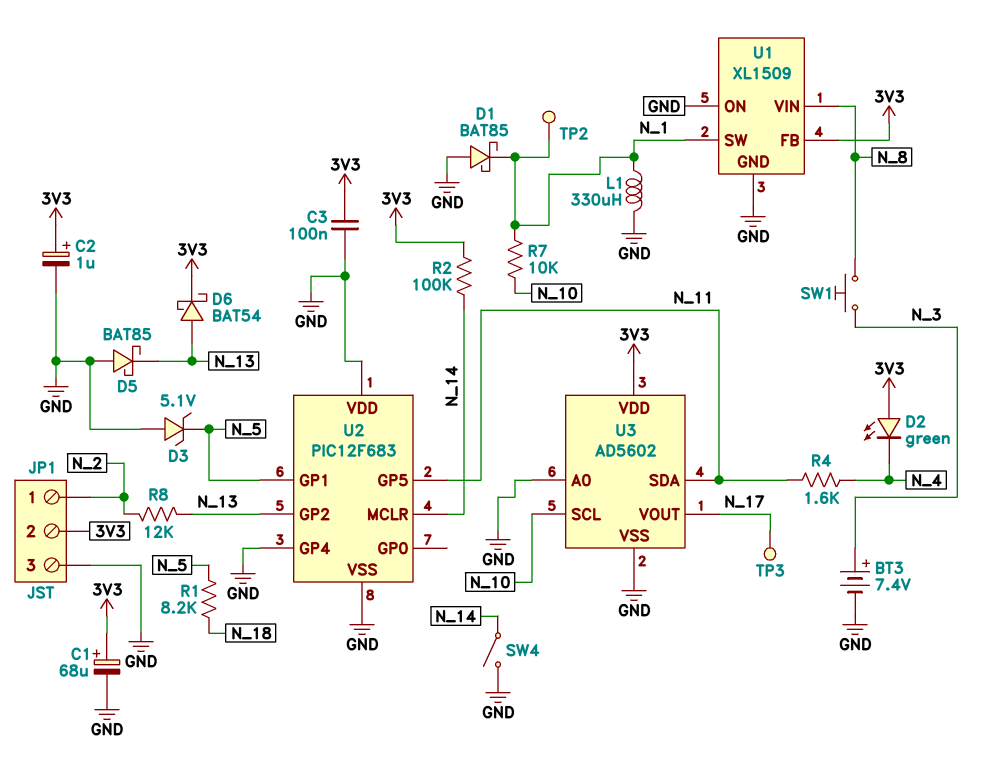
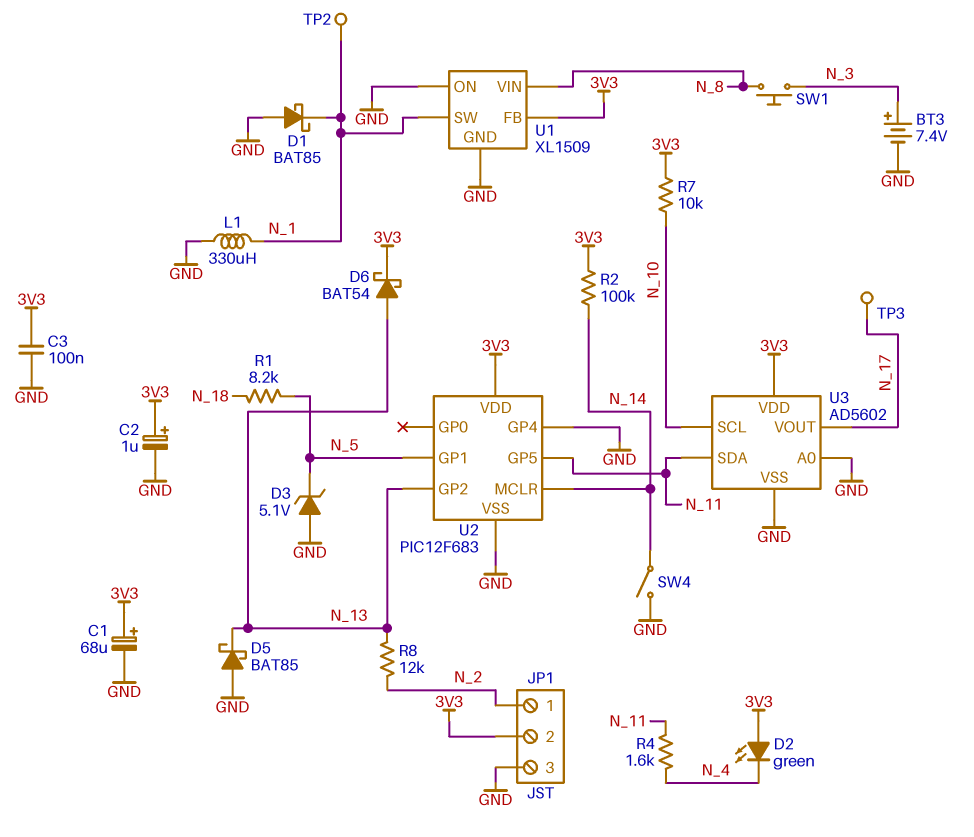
R7: 10k (N_1, N_10) -> 10k (3V3, N_10)
U2 pin VDD: GND -> 3V3

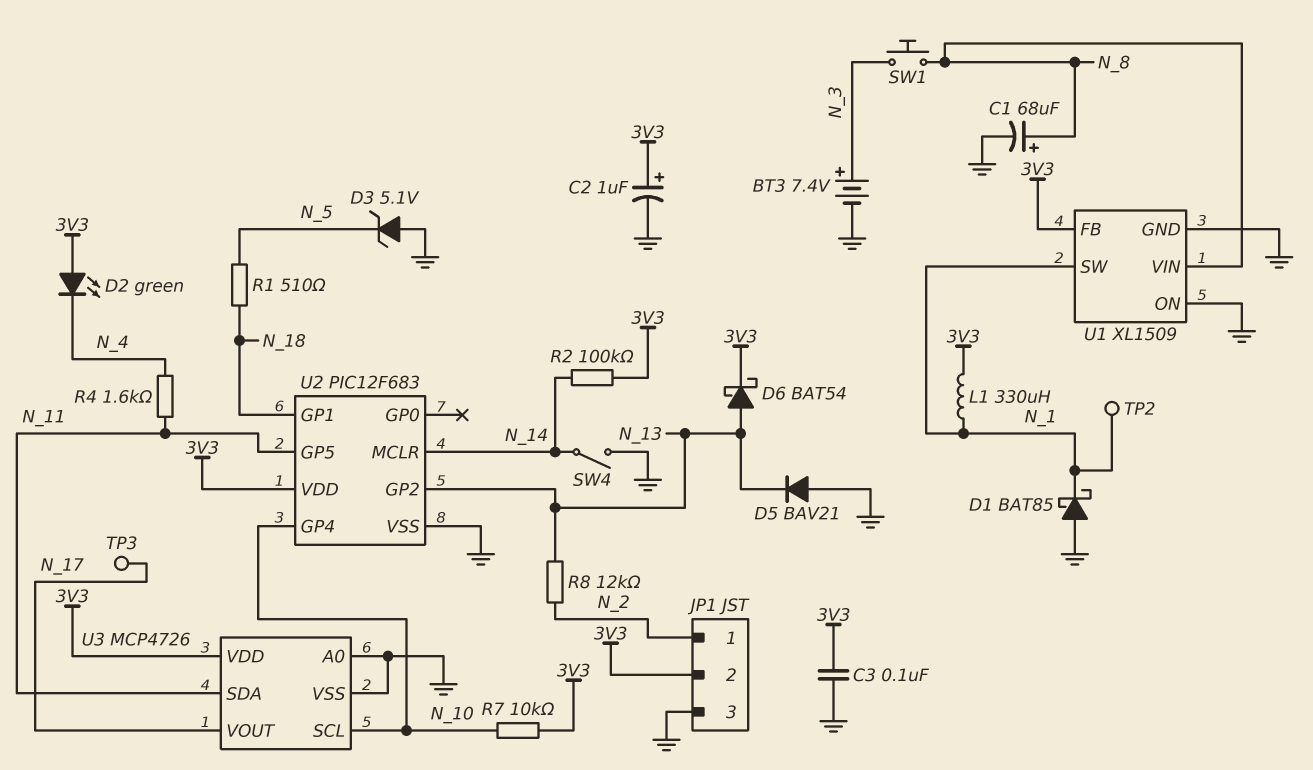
C1: 68uF (plus 3V3, minus GND) -> 68uF (plus N_8, minus GND)
D5: schottky BAT85 (A GND, K N_13) -> diode BAV21 (A GND, K N_13)
L1: 330uH (GND, N_1) -> 330uH (3V3, N_1)
R1: 8.2k (N_5, N_18) -> 510 (N_5, N_18)
U2 pin GP1: N_5 -> N_18
U2 pin GP4: GND -> N_10
U3: AD5602 -> MCP4726

